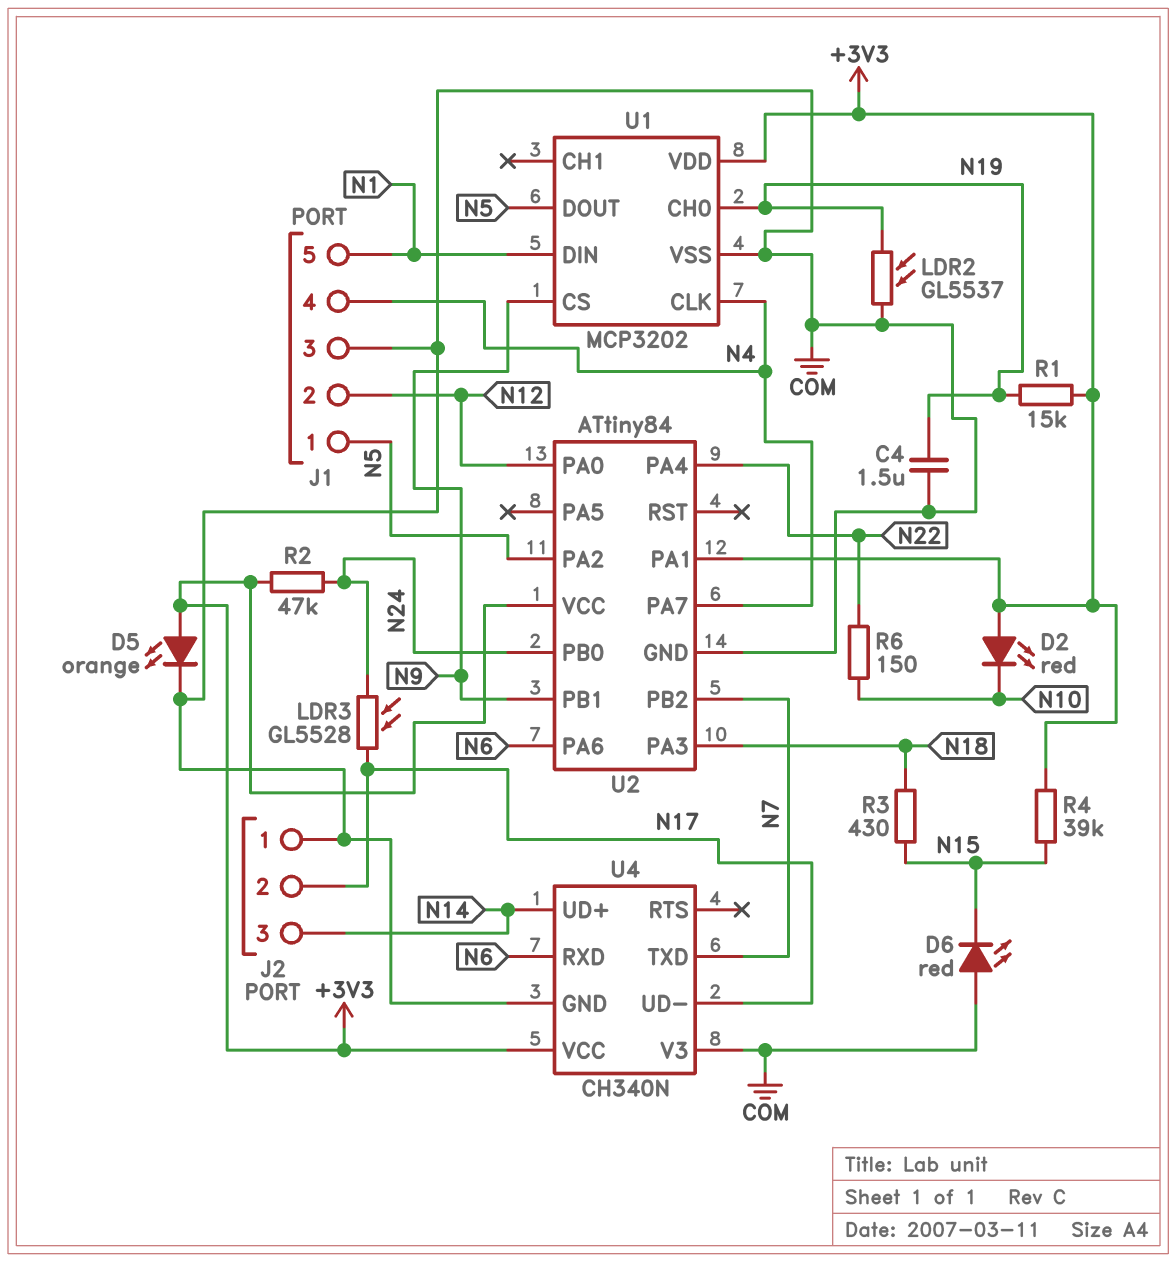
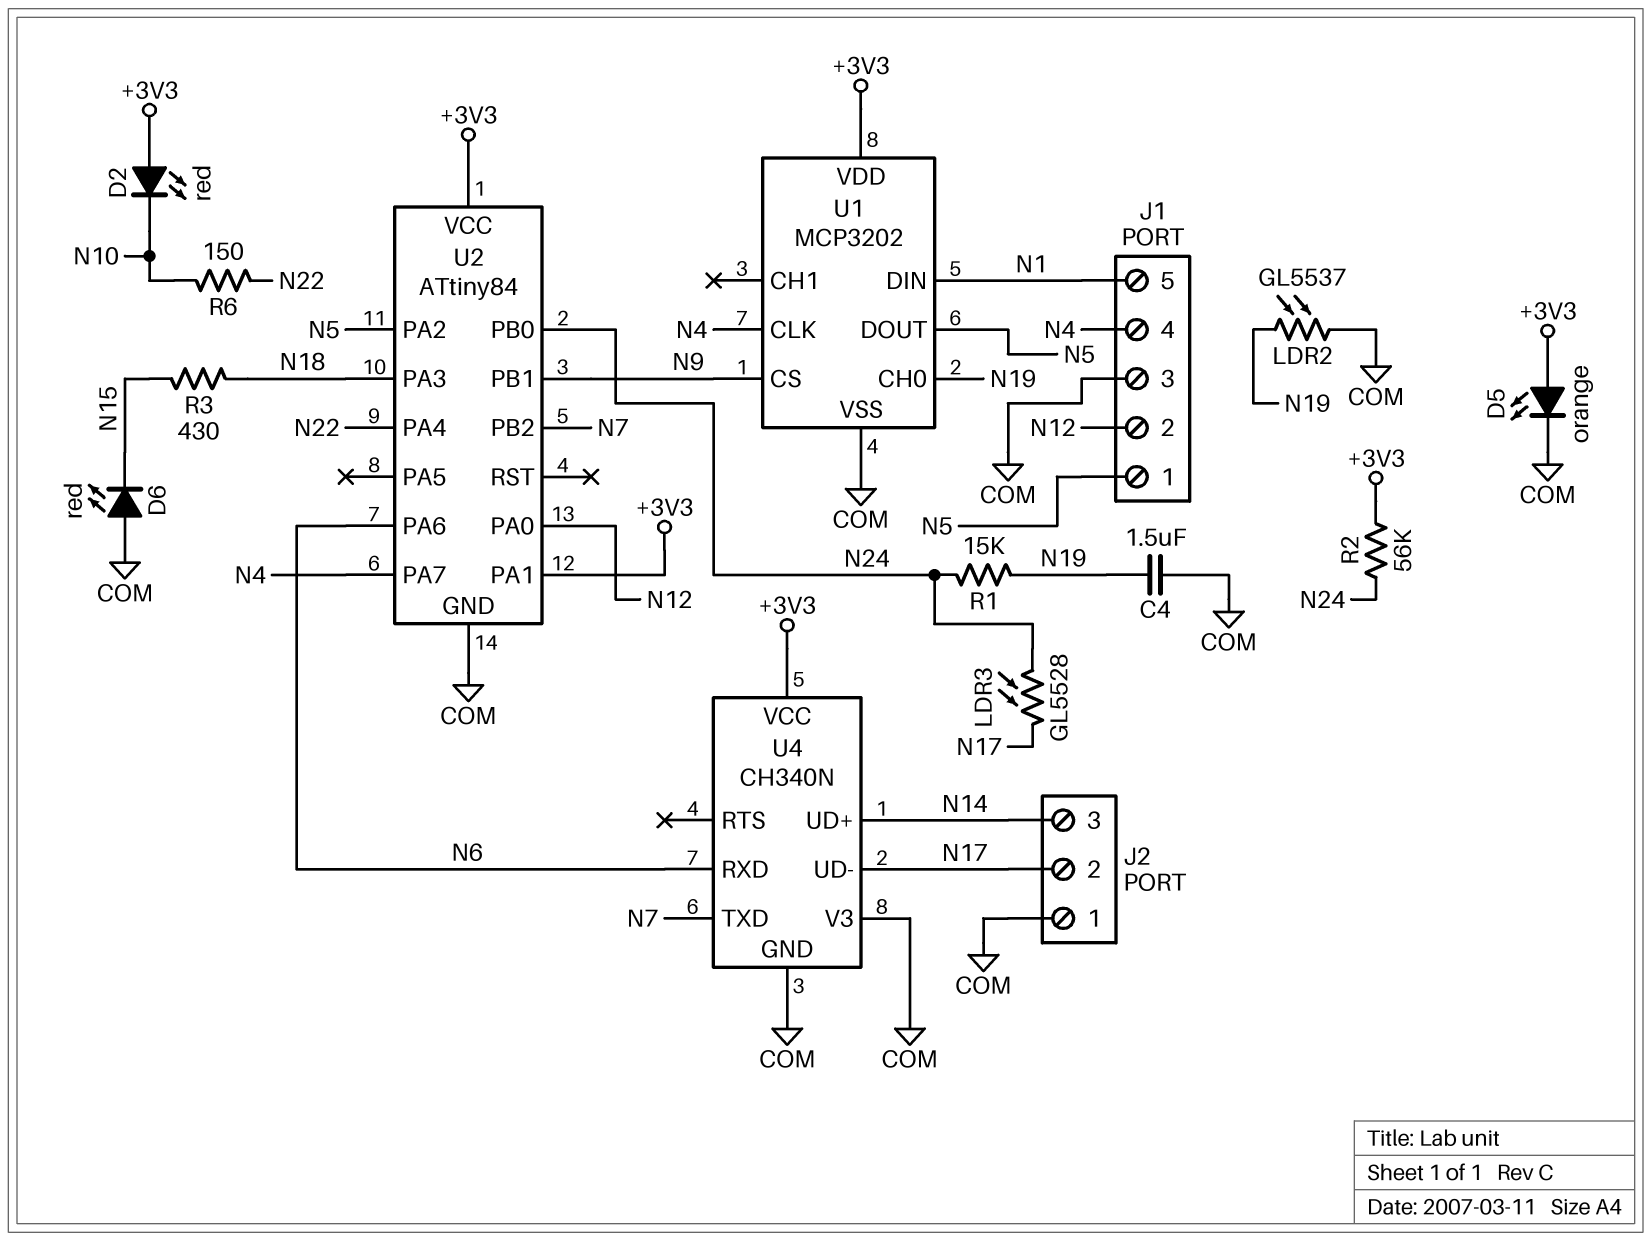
R1: 15k (+3V3, N19) -> 15k (N19, N24)
R2: 47k (+3V3, N24) -> 56k (+3V3, N24)
R4: 39k (+3V3, N15) -> none

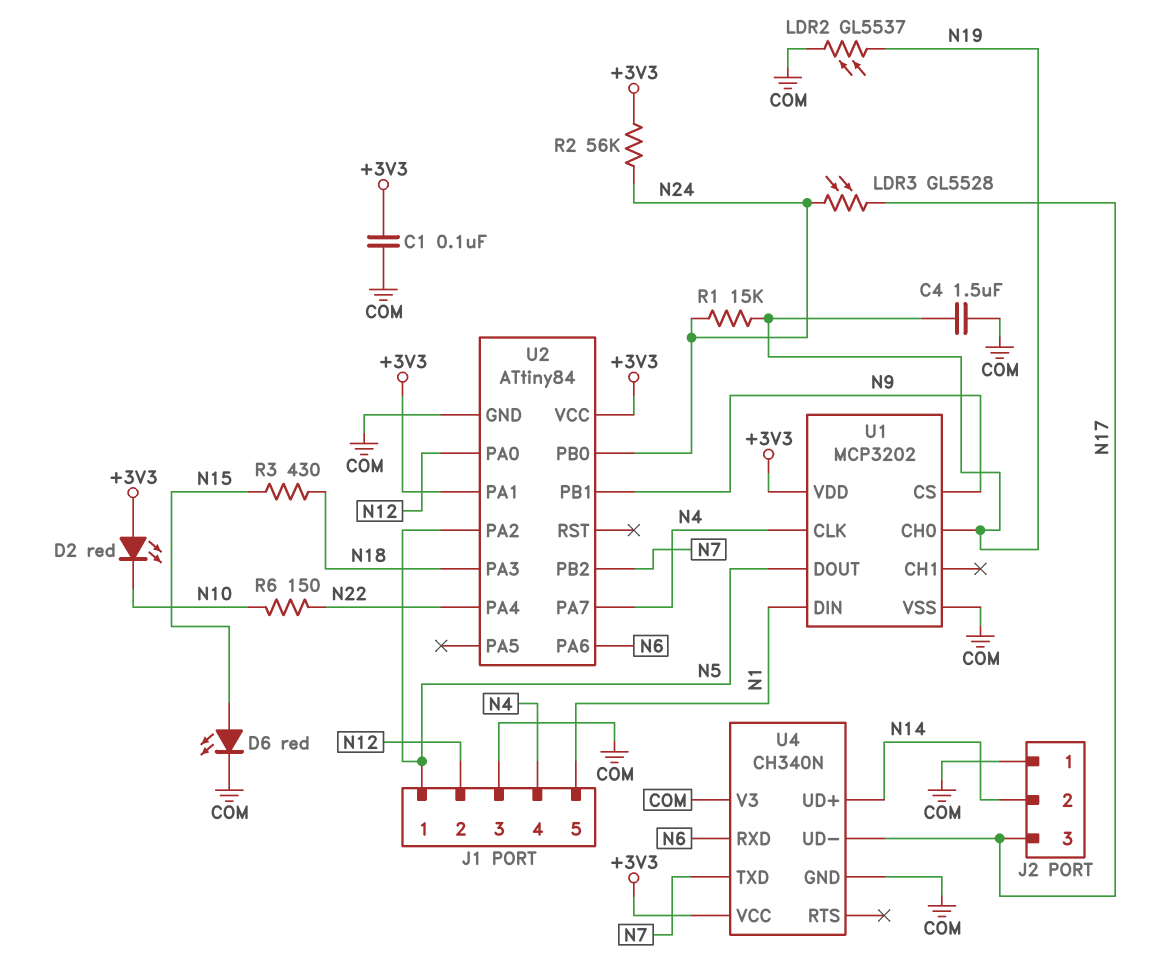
C1: none -> 100nF (+3V3, COM)
D5: LED orange (A +3V3, K COM) -> none
D6: LED red (A COM, K N15) -> LED red (A N15, K COM)
J2 pin 2: N17 -> N14
J2 pin 3: N14 -> N17

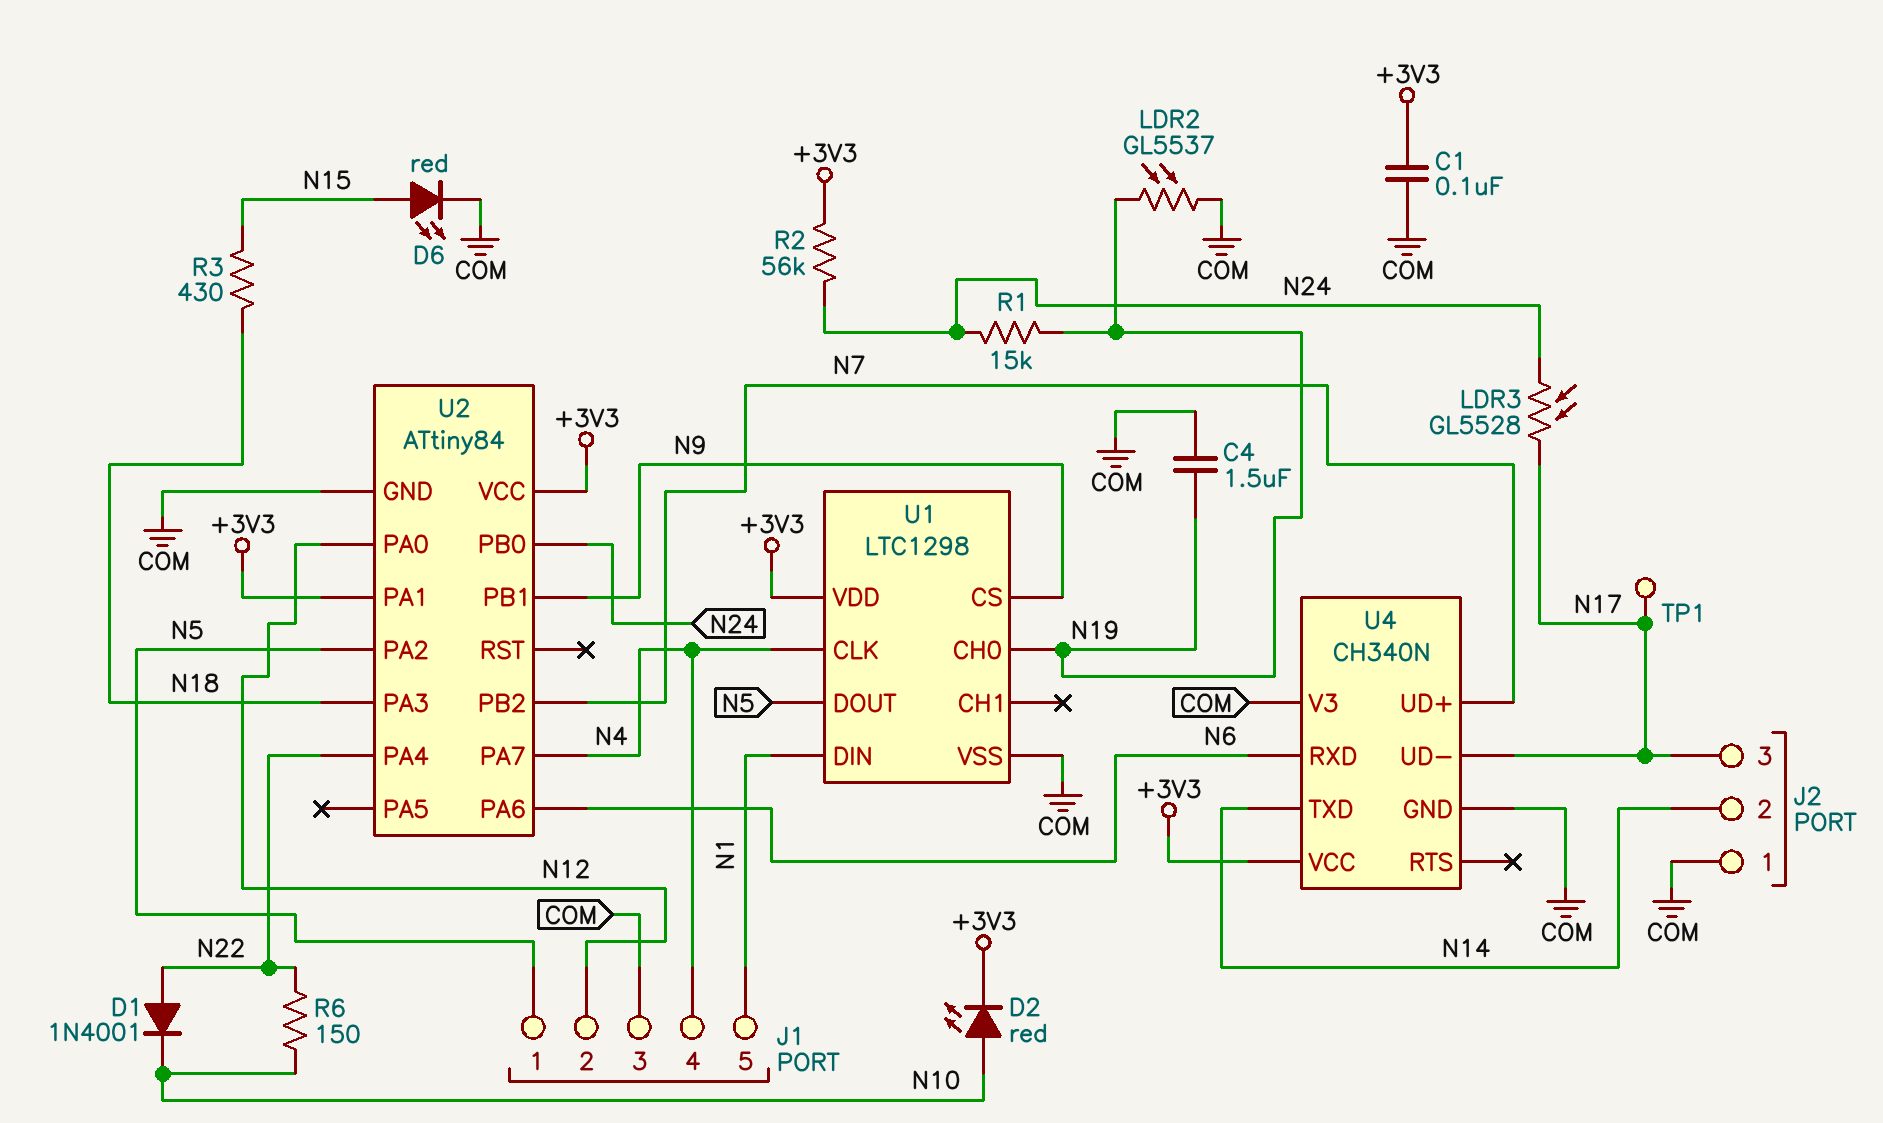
D1: none -> diode 1N4001 (A N22, K N10)
D2: LED red (A +3V3, K N10) -> LED red (A N10, K +3V3)
TP1: none -> test point (N17)
U1: MCP3202 -> LTC1298
U4 pin TXD: N7 -> N14
U4 pin UD+: N14 -> N7

